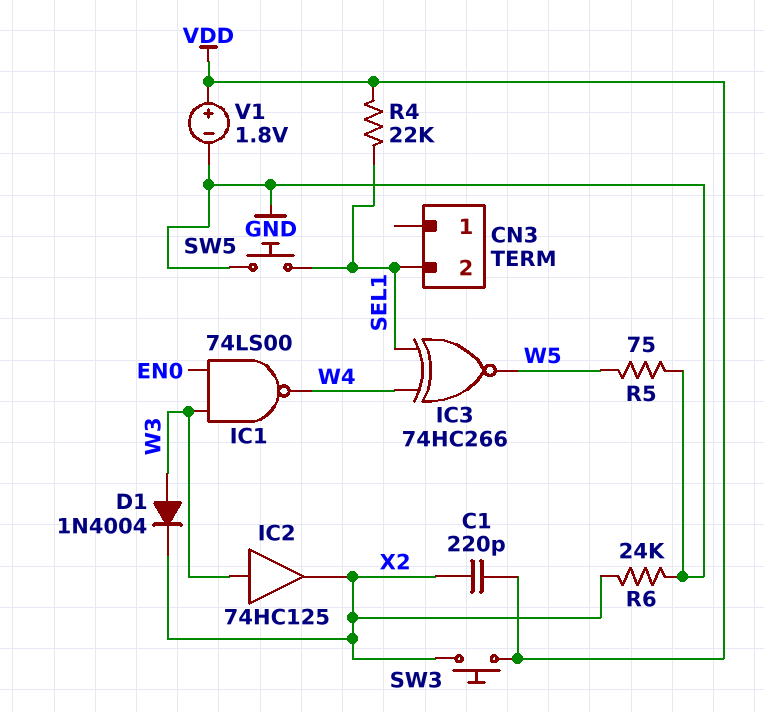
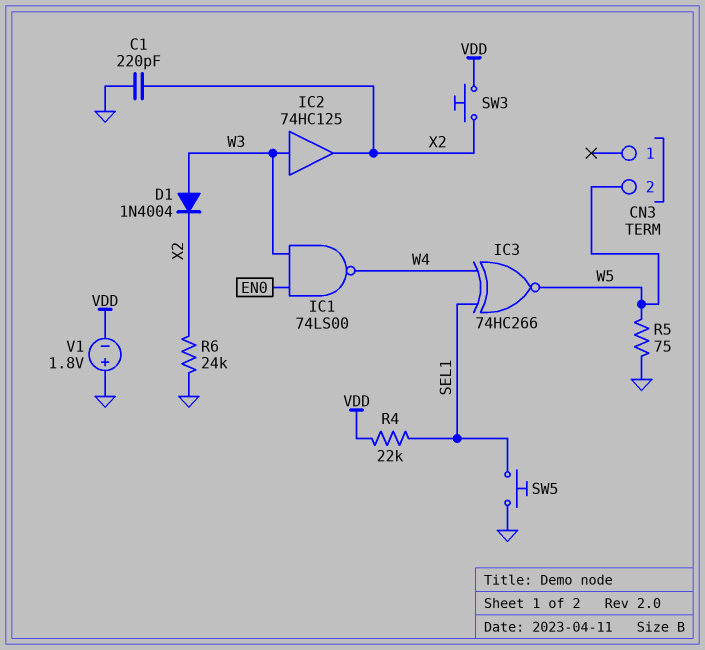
C1: 220pF (VDD, X2) -> 220pF (GND, X2)
CN3 pin 2: SEL1 -> W5
V1: 1.8V (plus VDD, minus GND) -> 1.8V (plus GND, minus VDD)

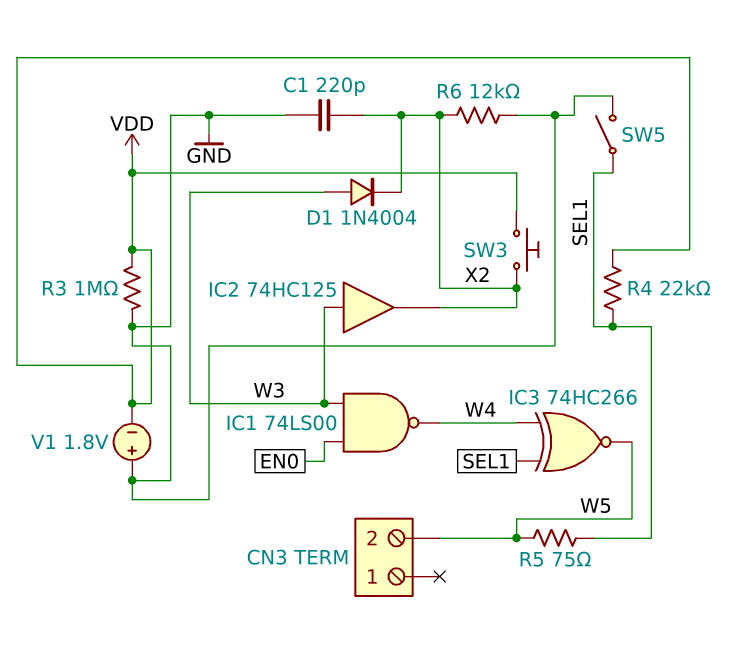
R3: none -> 1M (GND, VDD)
R5: 75 (GND, W5) -> 75 (SEL1, W5)
R6: 24k (GND, X2) -> 12k (GND, X2)
SW5: button (GND, SEL1) -> switch (GND, SEL1)

